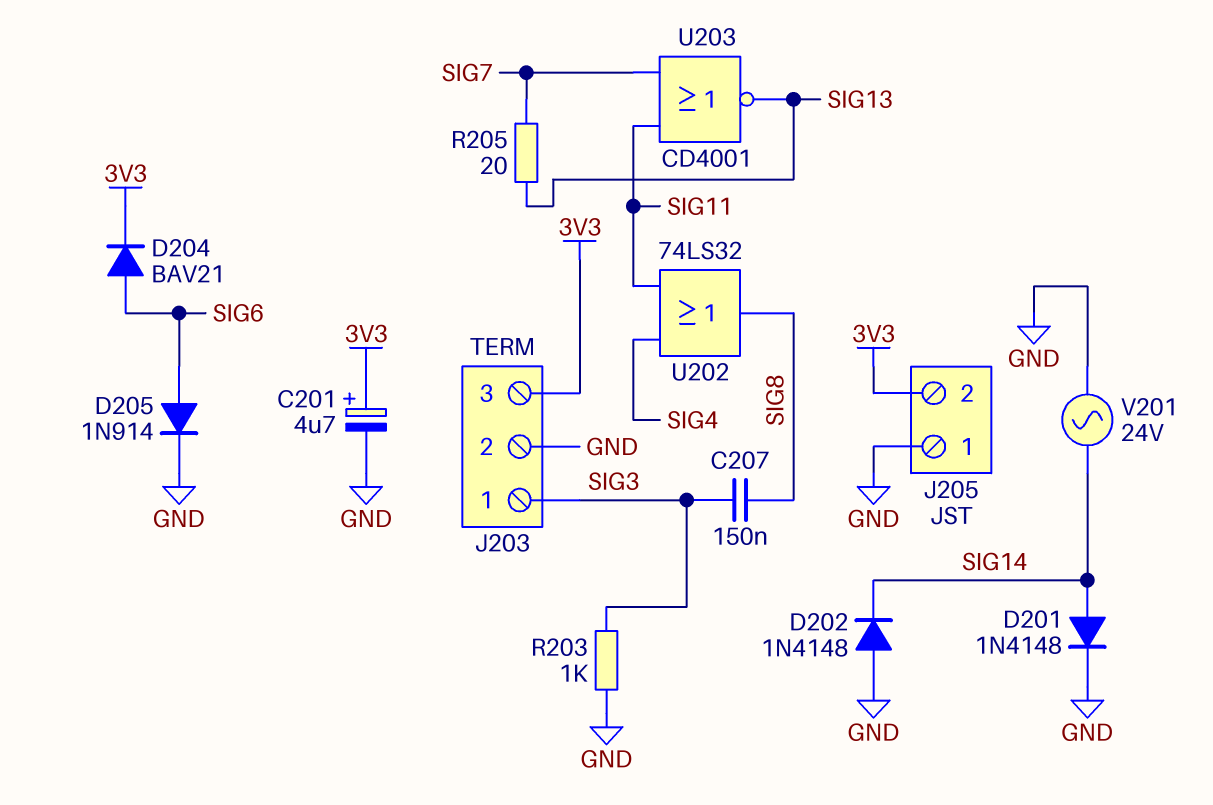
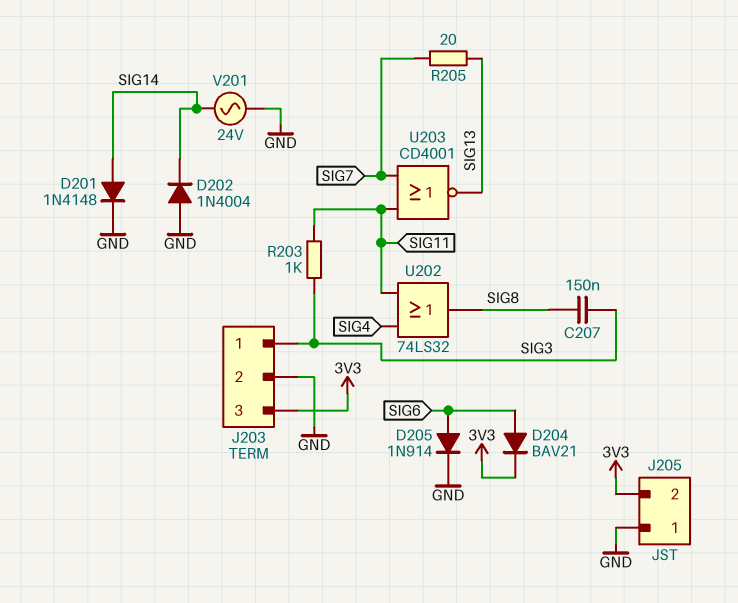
C201: 4.7uF (plus 3V3, minus GND) -> none
D202: diode 1N4148 (A GND, K SIG14) -> diode 1N4004 (A GND, K SIG14)
R203: 1k (GND, SIG3) -> 1k (SIG3, SIG11)

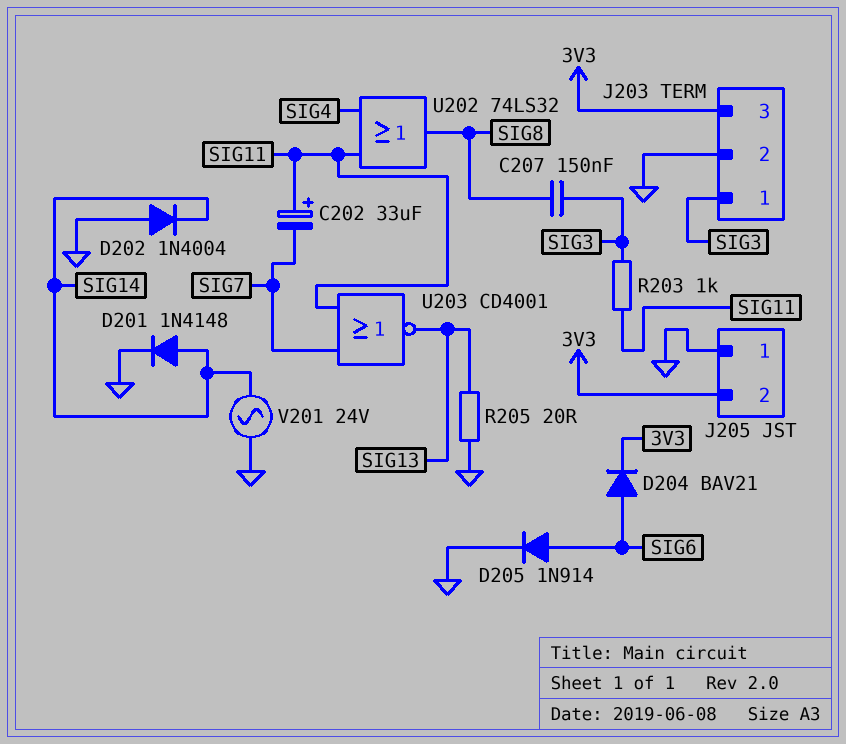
C202: none -> 33uF (plus SIG11, minus SIG7)
R205: 20 (SIG7, SIG13) -> 20 (GND, SIG13)

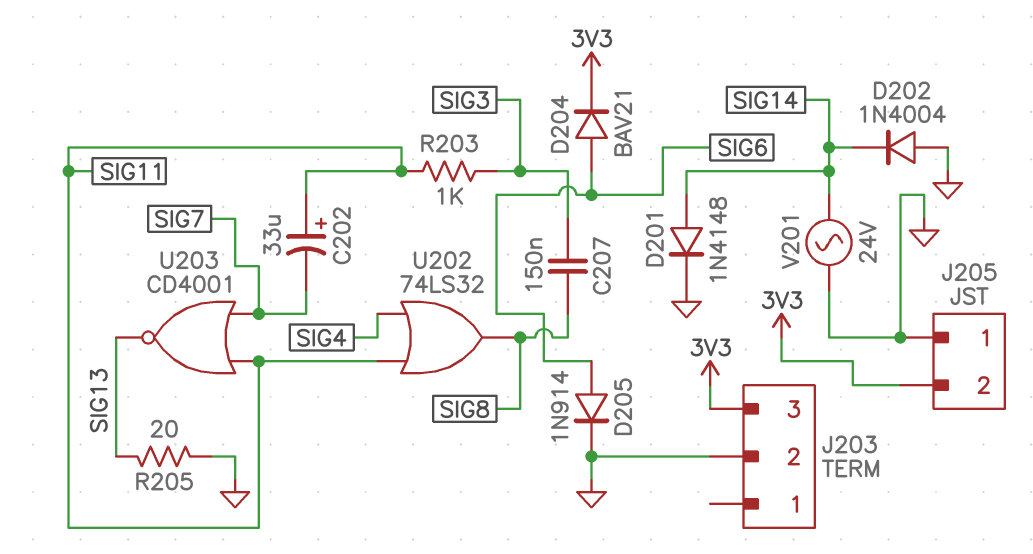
J203 pin 1: SIG3 -> none

